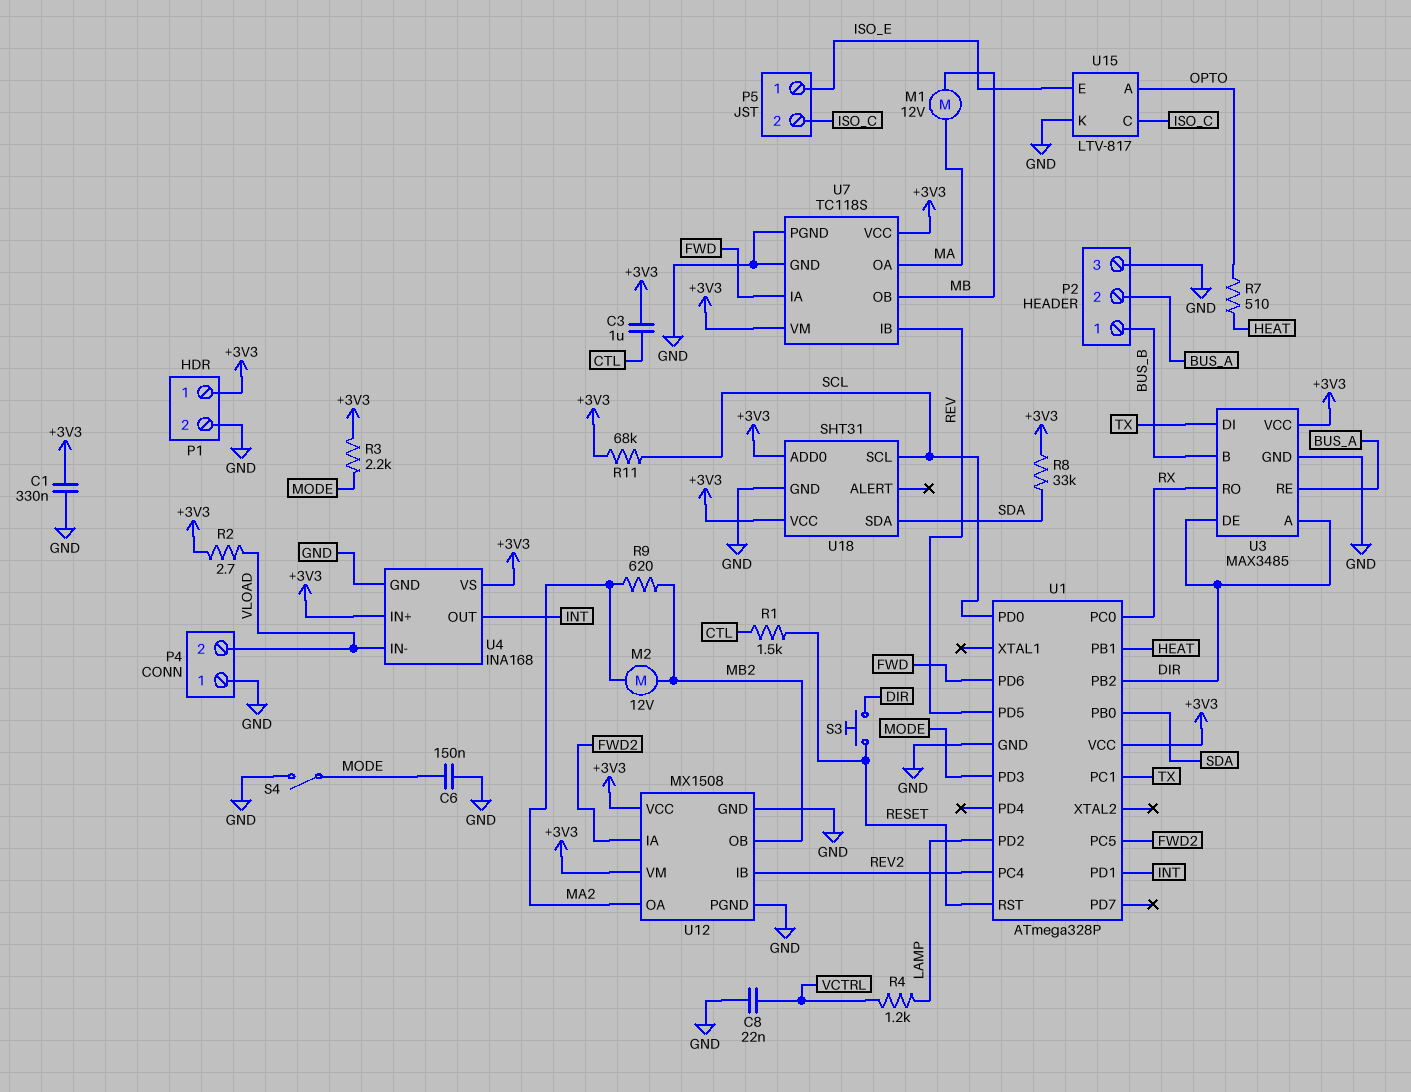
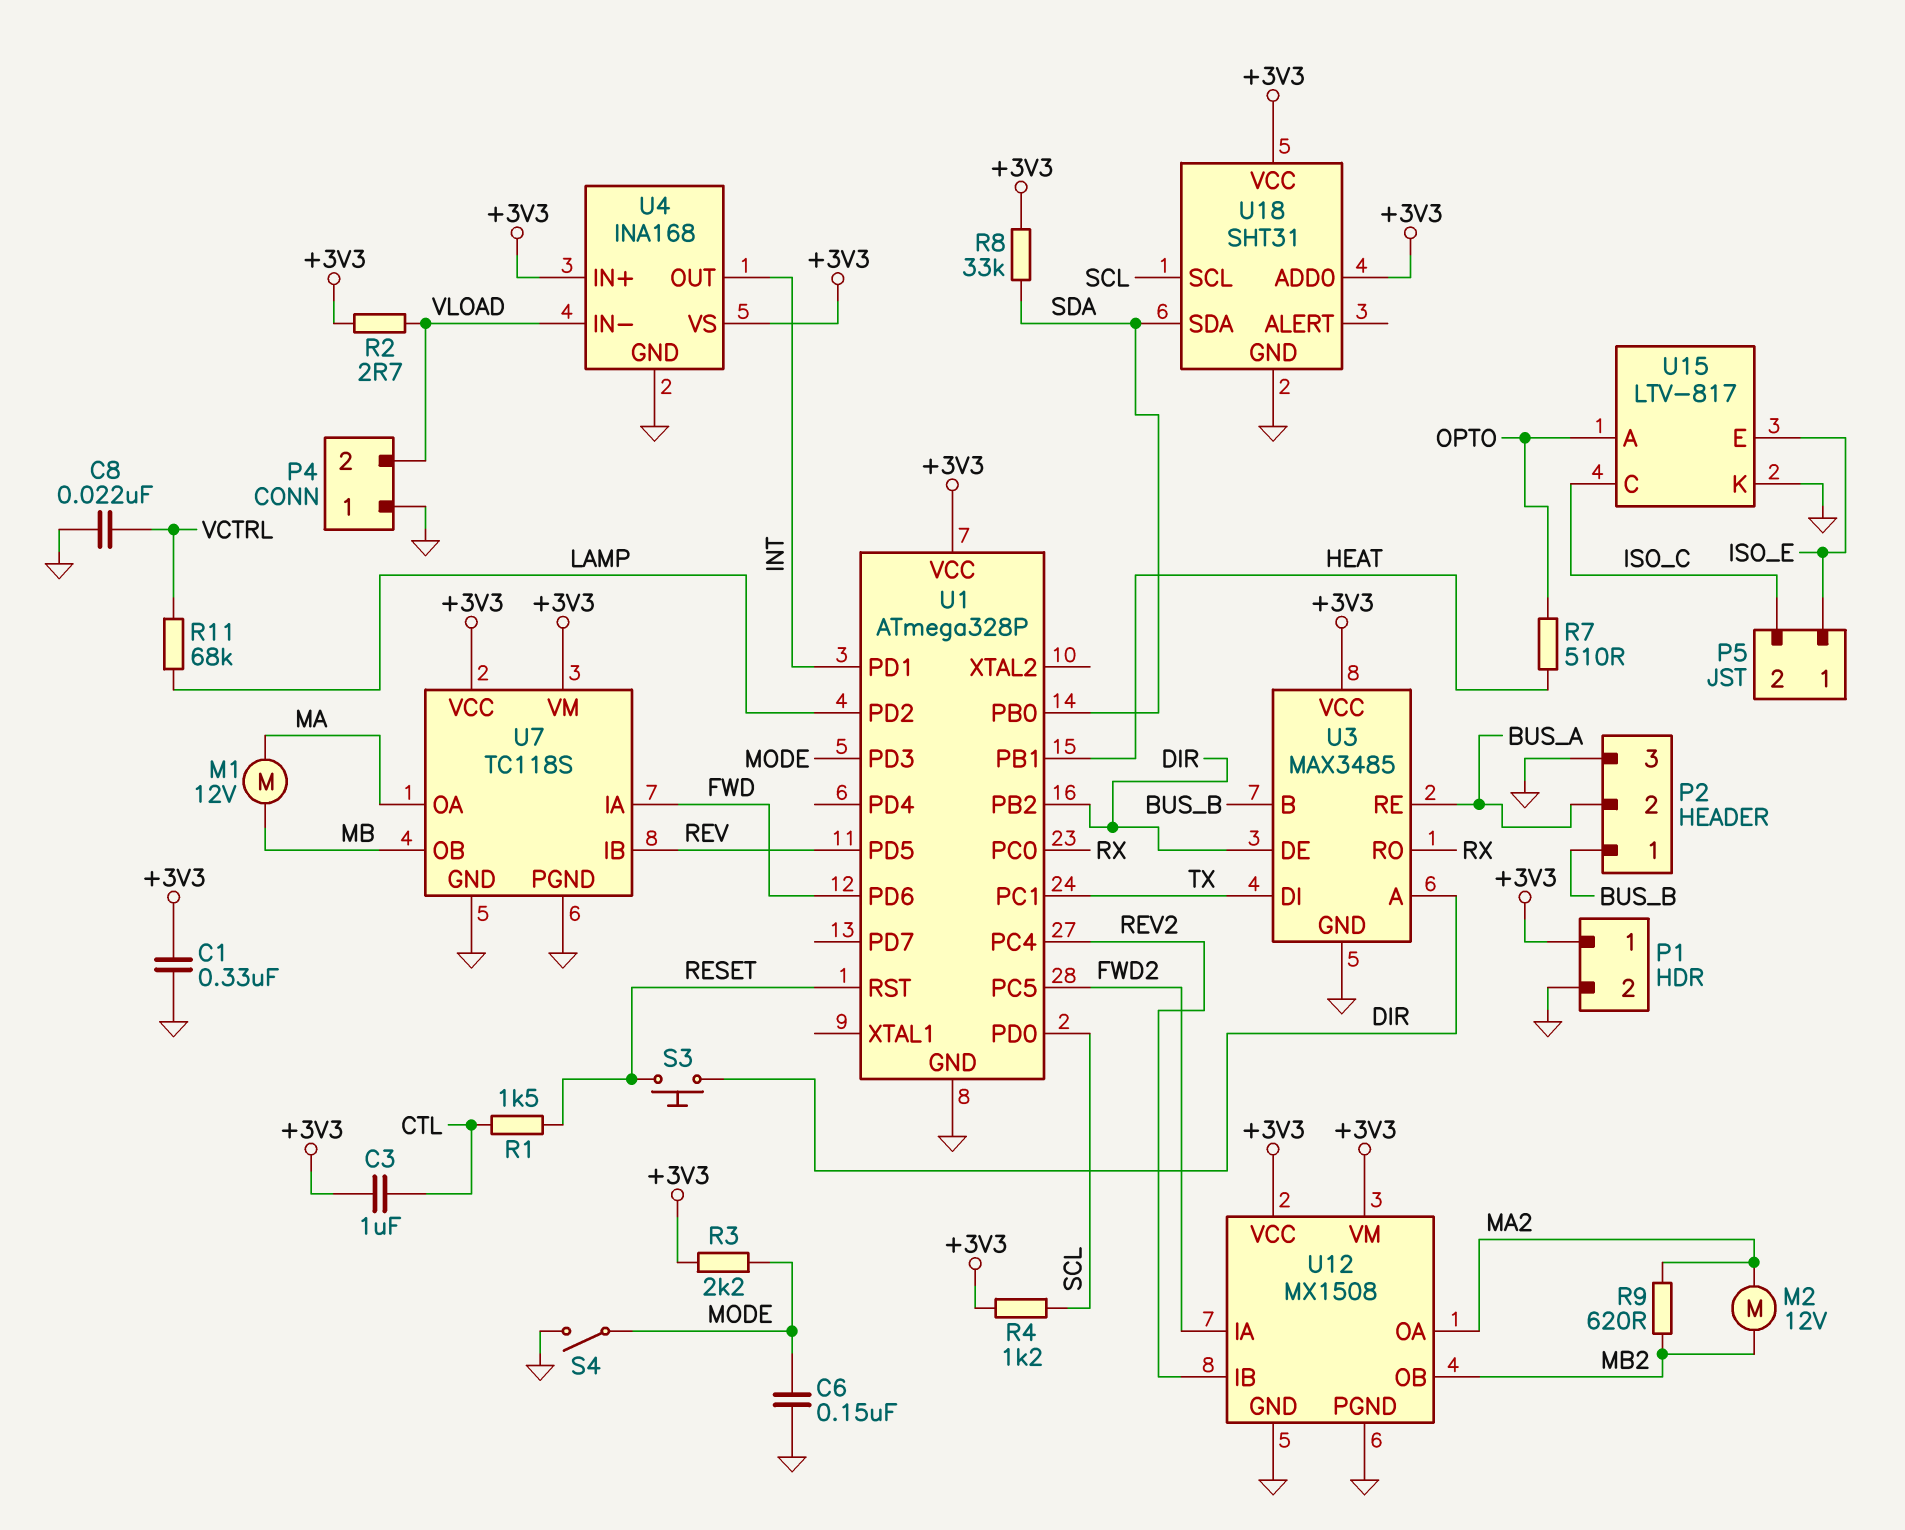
R4: 1.2k (LAMP, VCTRL) -> 1.2k (+3V3, SCL)
R11: 68k (+3V3, SCL) -> 68k (LAMP, VCTRL)

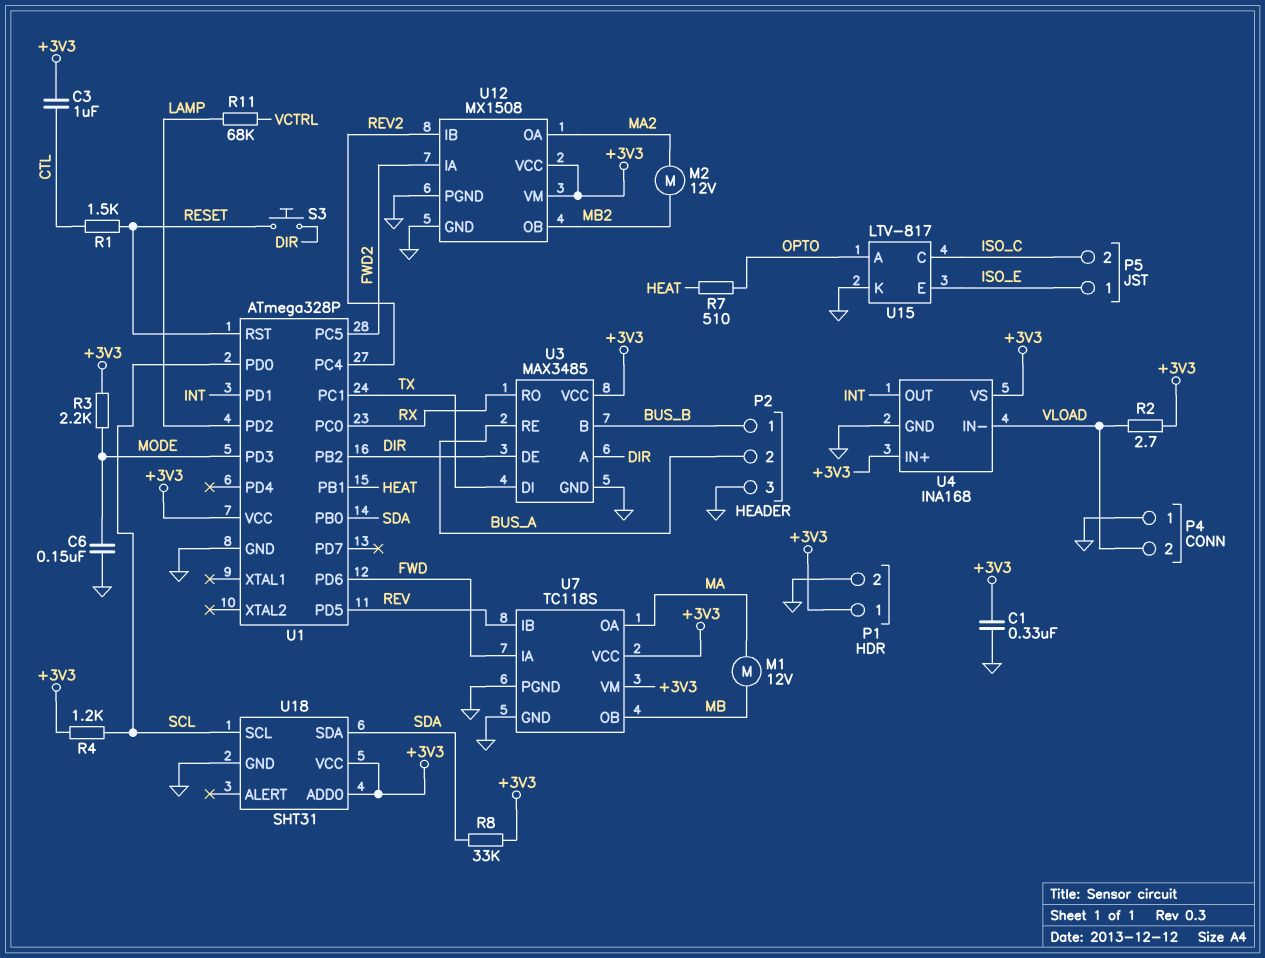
C8: 22nF (GND, VCTRL) -> none
R9: 620 (MA2, MB2) -> none
S4: switch (GND, MODE) -> none

